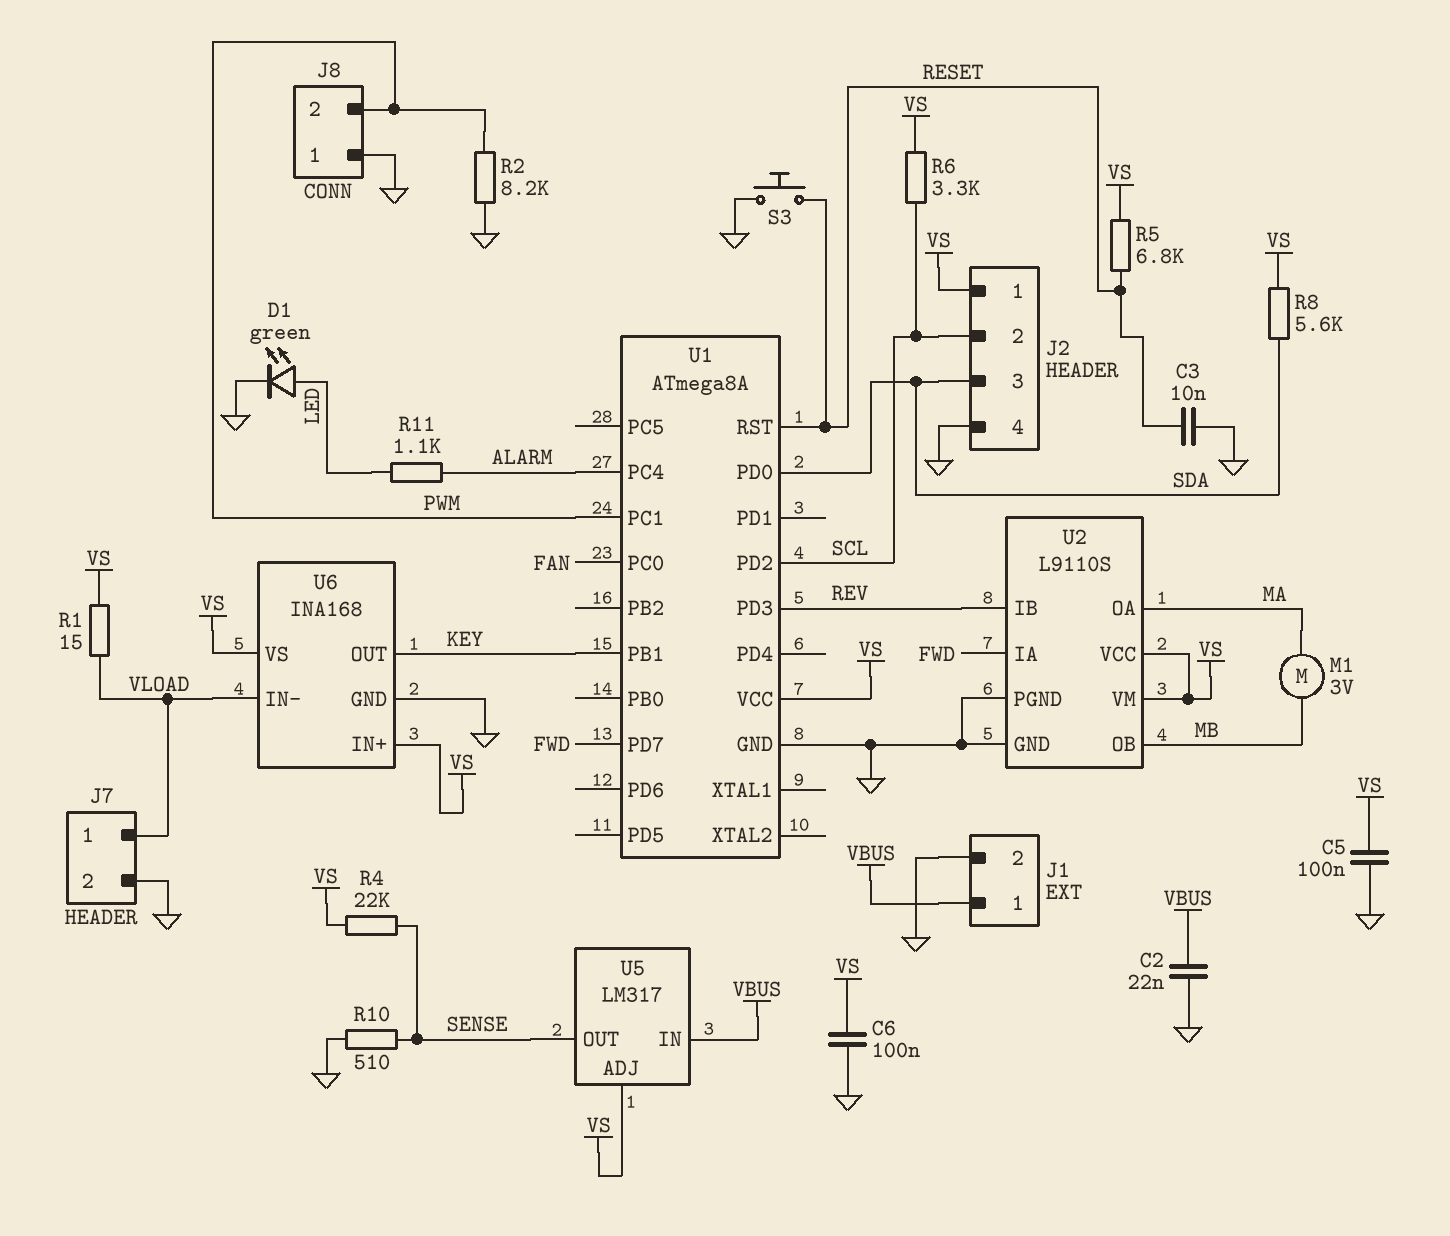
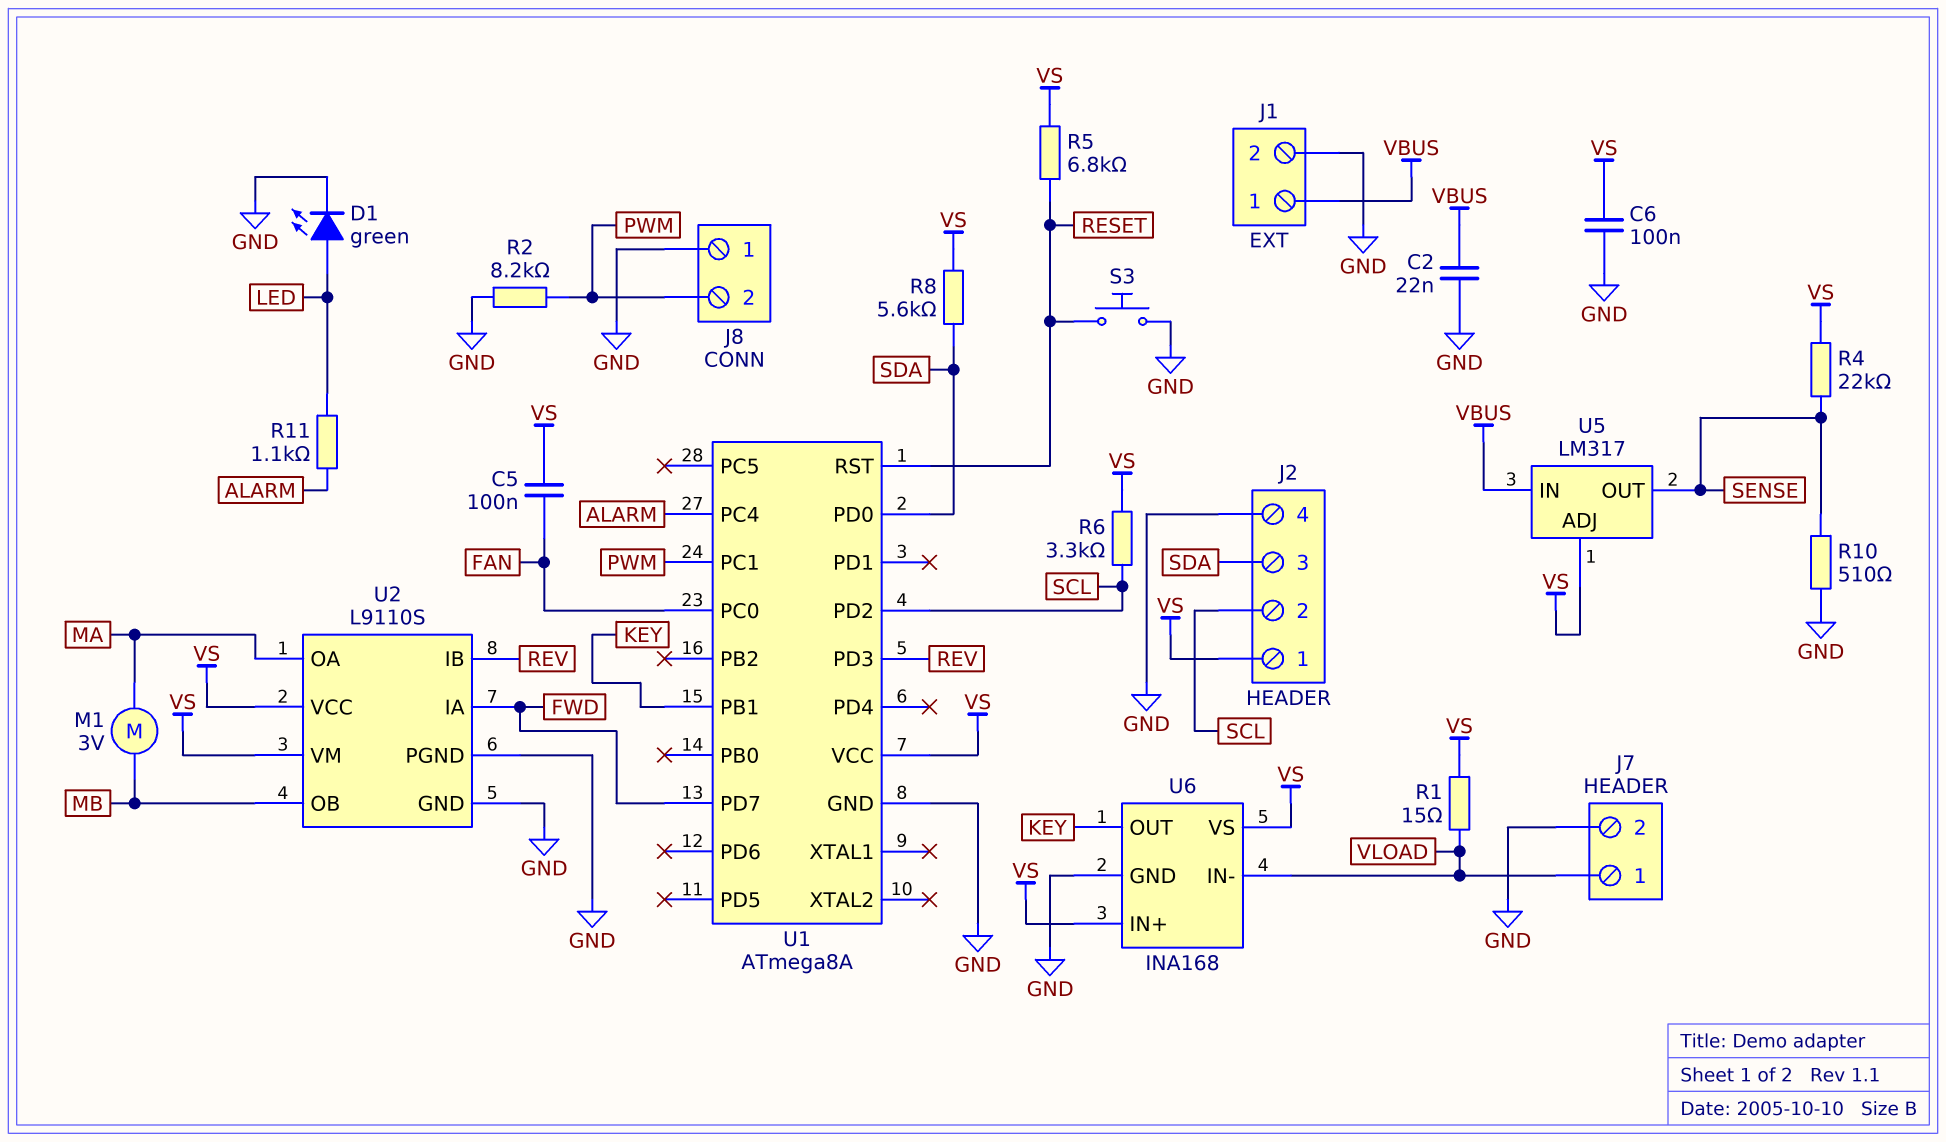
C3: 10nF (GND, RESET) -> none
C5: 100nF (GND, VS) -> 100nF (FAN, VS)

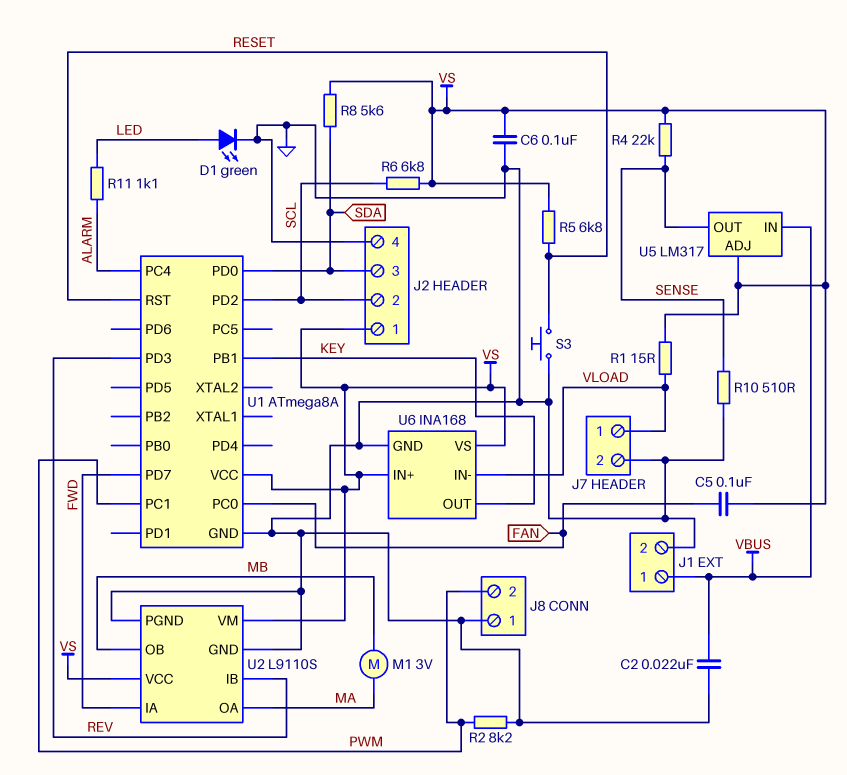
R6: 3.3k (SCL, VS) -> 6.8k (SCL, VS)

